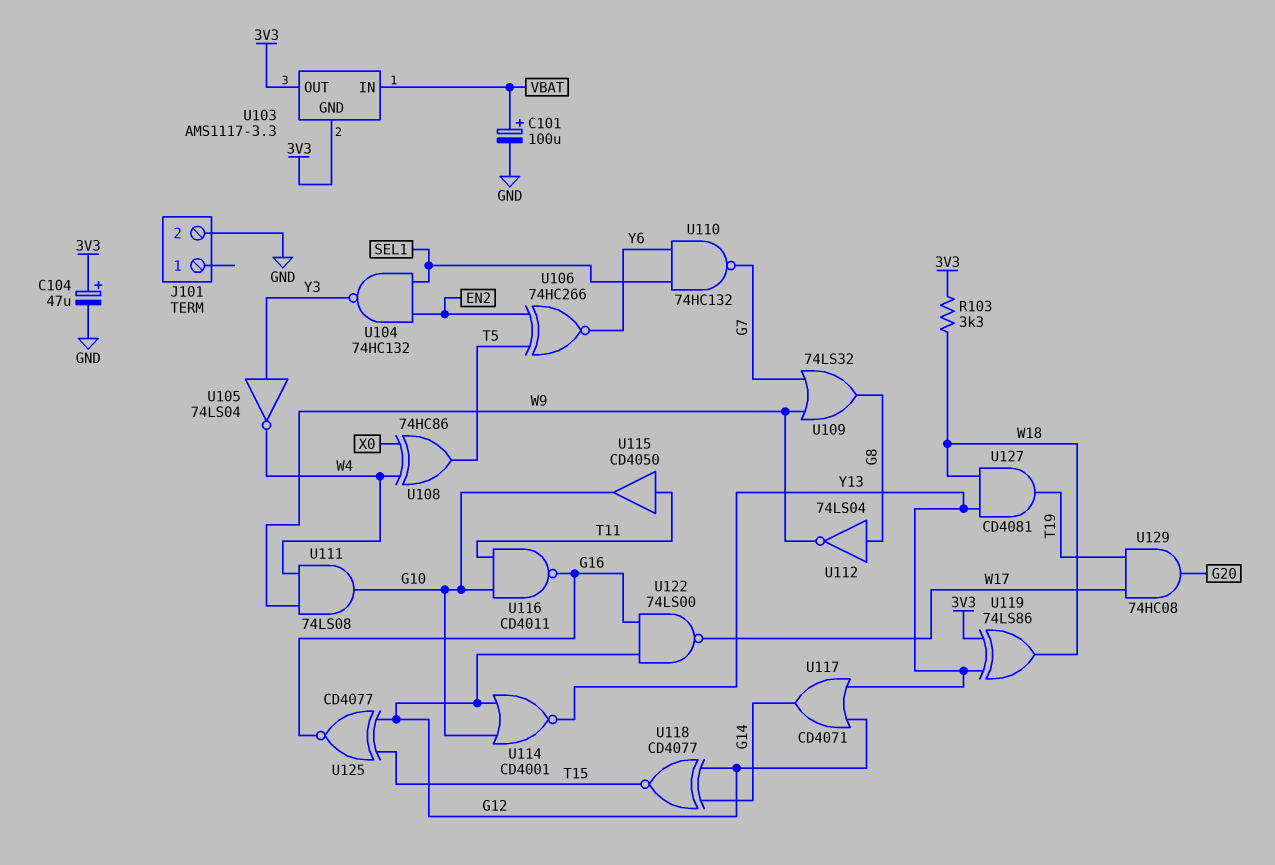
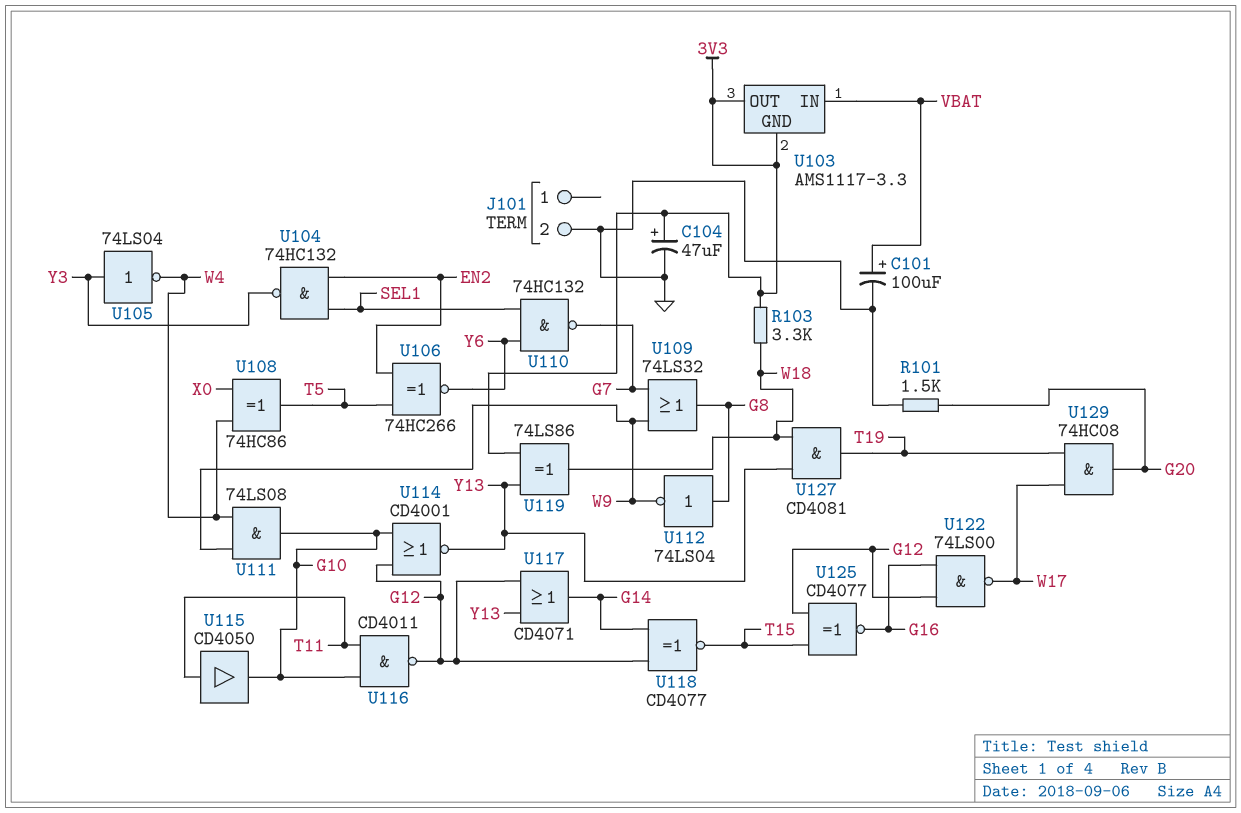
R101: none -> 1.5k (G20, GND)
U116: NAND CD4011 (in G10, in T11, out G16) -> NAND CD4011 (in G10, in T11, out G12)

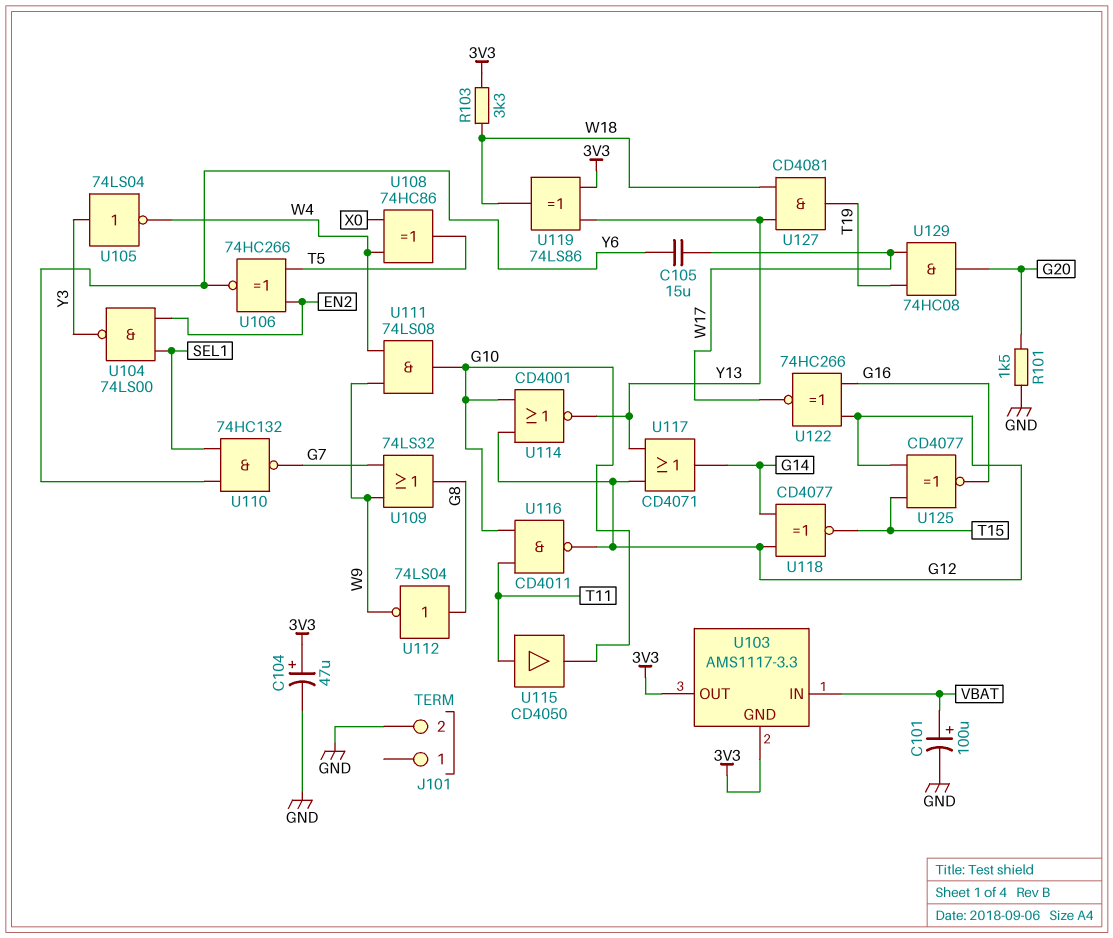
C105: none -> 15uF (W17, Y6)
U104: NAND 74HC132 (in EN2, in SEL1, out Y3) -> NAND 74LS00 (in EN2, in SEL1, out Y3)
U122: NAND 74LS00 (in G12, in G16, out W17) -> XNOR 74HC266 (in G12, in G16, out W17)

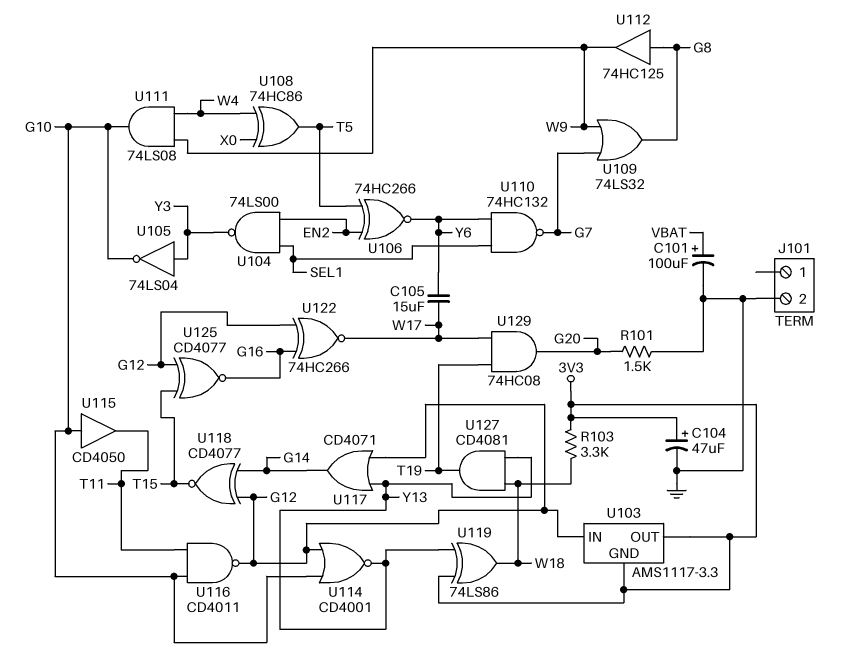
U103 pin IN: VBAT -> G12
U105: NOT 74LS04 (in Y3, out W4) -> NOT 74LS04 (in Y3, out G10)
U112: NOT 74LS04 (in G8, out W9) -> buffer 74HC125 (in G8, out W9)
U115: buffer CD4050 (in T11, out G10) -> buffer CD4050 (in G10, out T11)

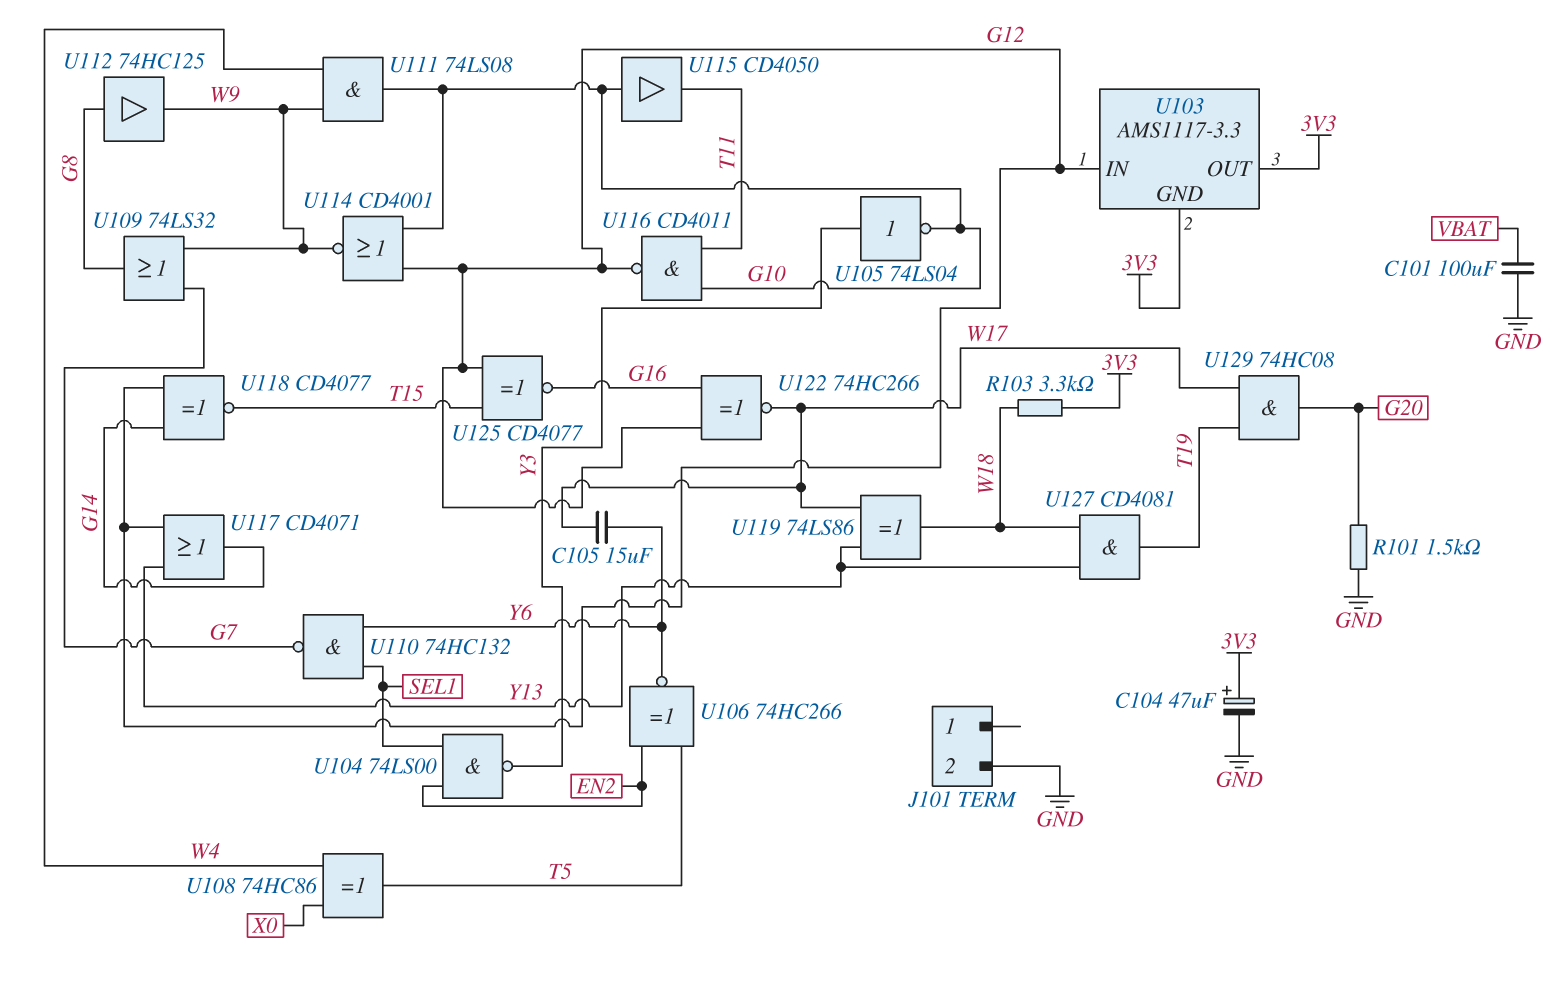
C101: 100uF (plus VBAT, minus GND) -> 100uF (GND, VBAT)
U114: NOR CD4001 (in G10, in G12, out Y13) -> NOR CD4001 (in G10, in G12, out W9)
U119: XOR 74LS86 (in 3V3, in Y13, out W18) -> XOR 74LS86 (in W17, in Y13, out W18)

